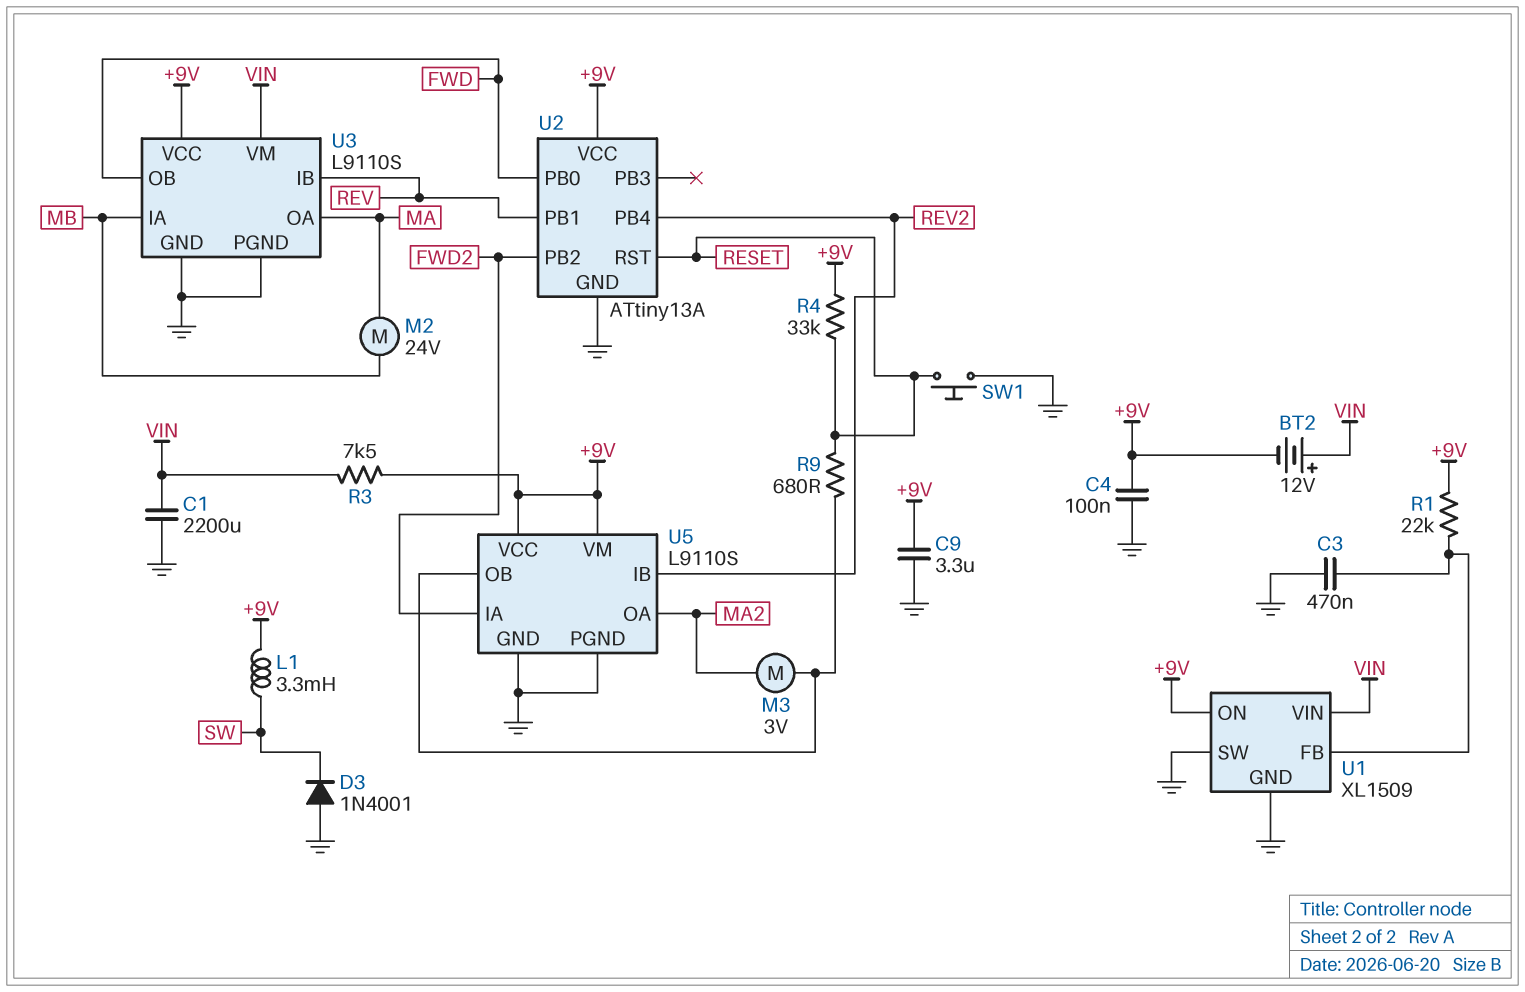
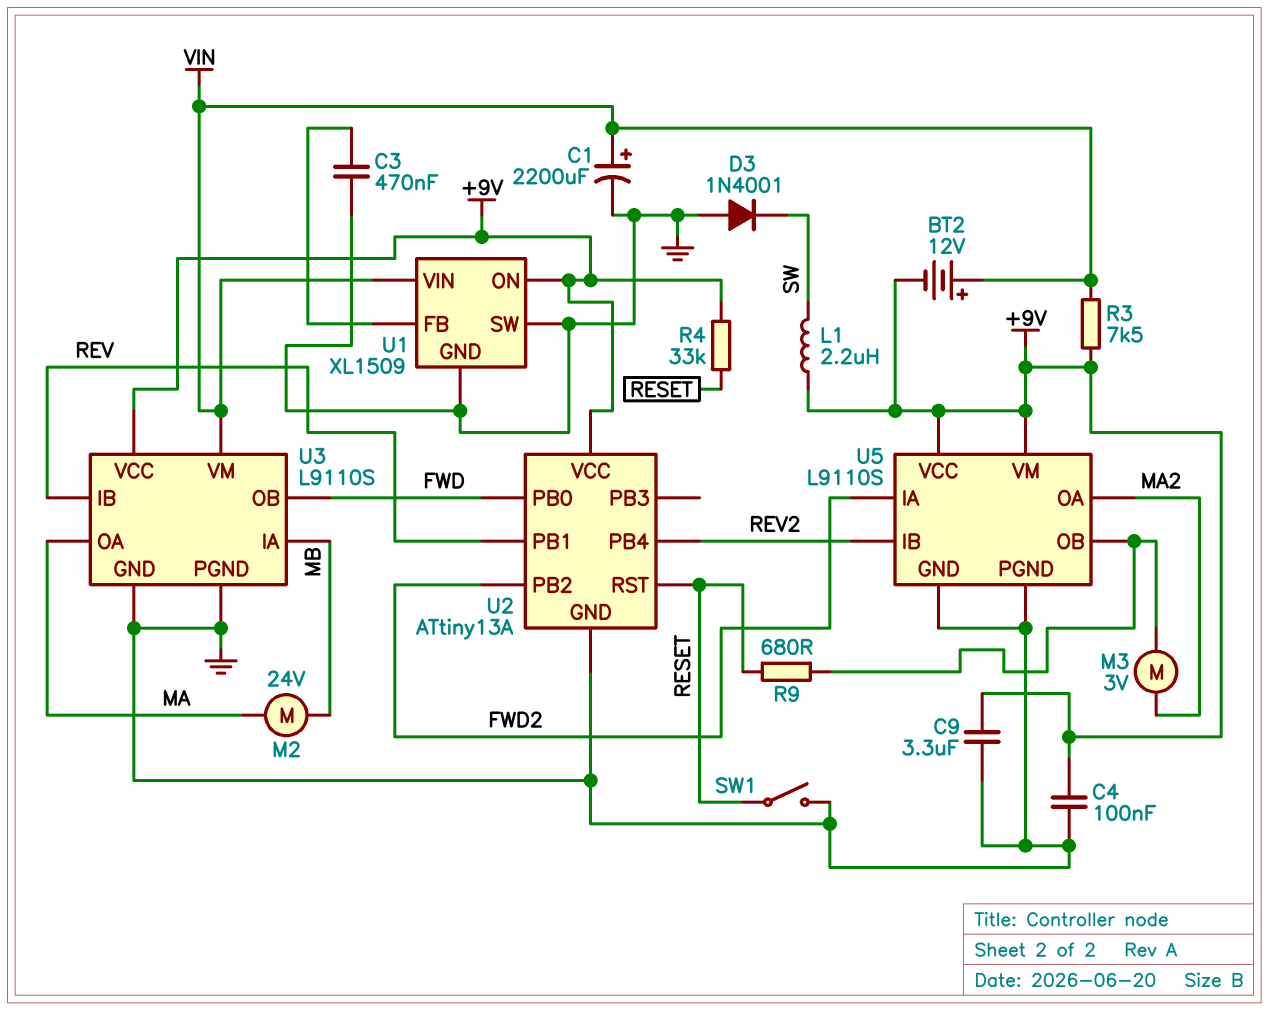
C1: 2200uF (GND, VIN) -> 2200uF (plus VIN, minus GND)
L1: 3.3mH (+9V, SW) -> 2.2uH (+9V, SW)
R1: 22k (+9V, U1/FB) -> none
SW1: button (GND, RESET) -> switch (GND, RESET)

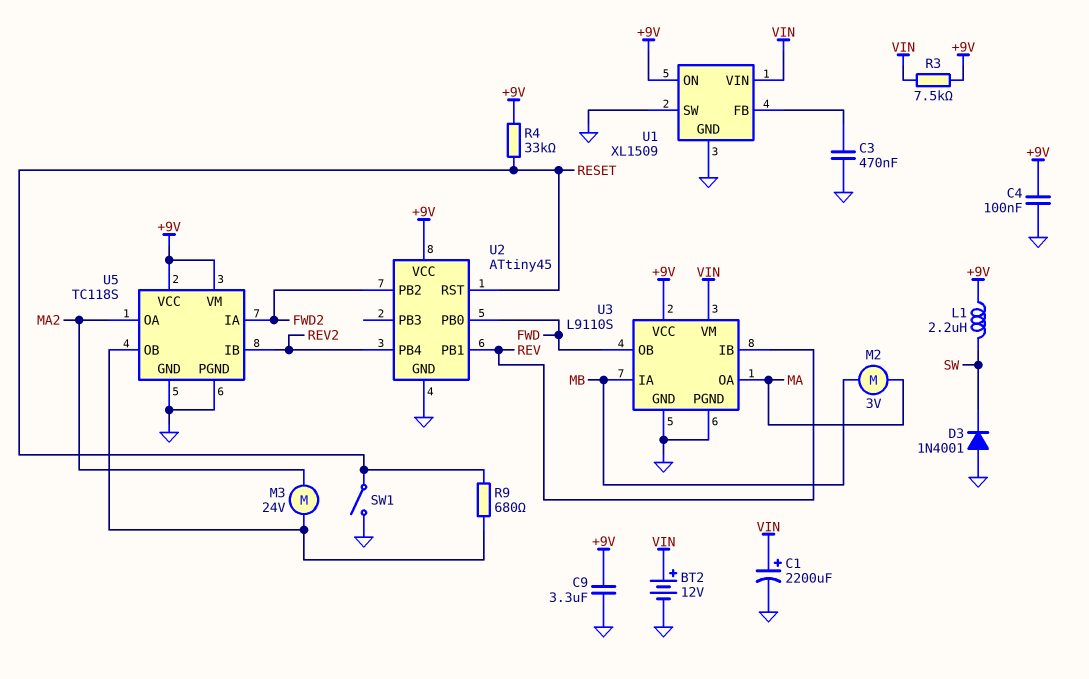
BT2: 12V (plus VIN, minus +9V) -> 12V (plus VIN, minus GND)
M2: motor 24V (MA, MB) -> motor 3V (MA, MB)
M3: motor 3V (MA2, U5/OB) -> motor 24V (MA2, U5/OB)
U2: ATtiny13A -> ATtiny45
U5: L9110S -> TC118S

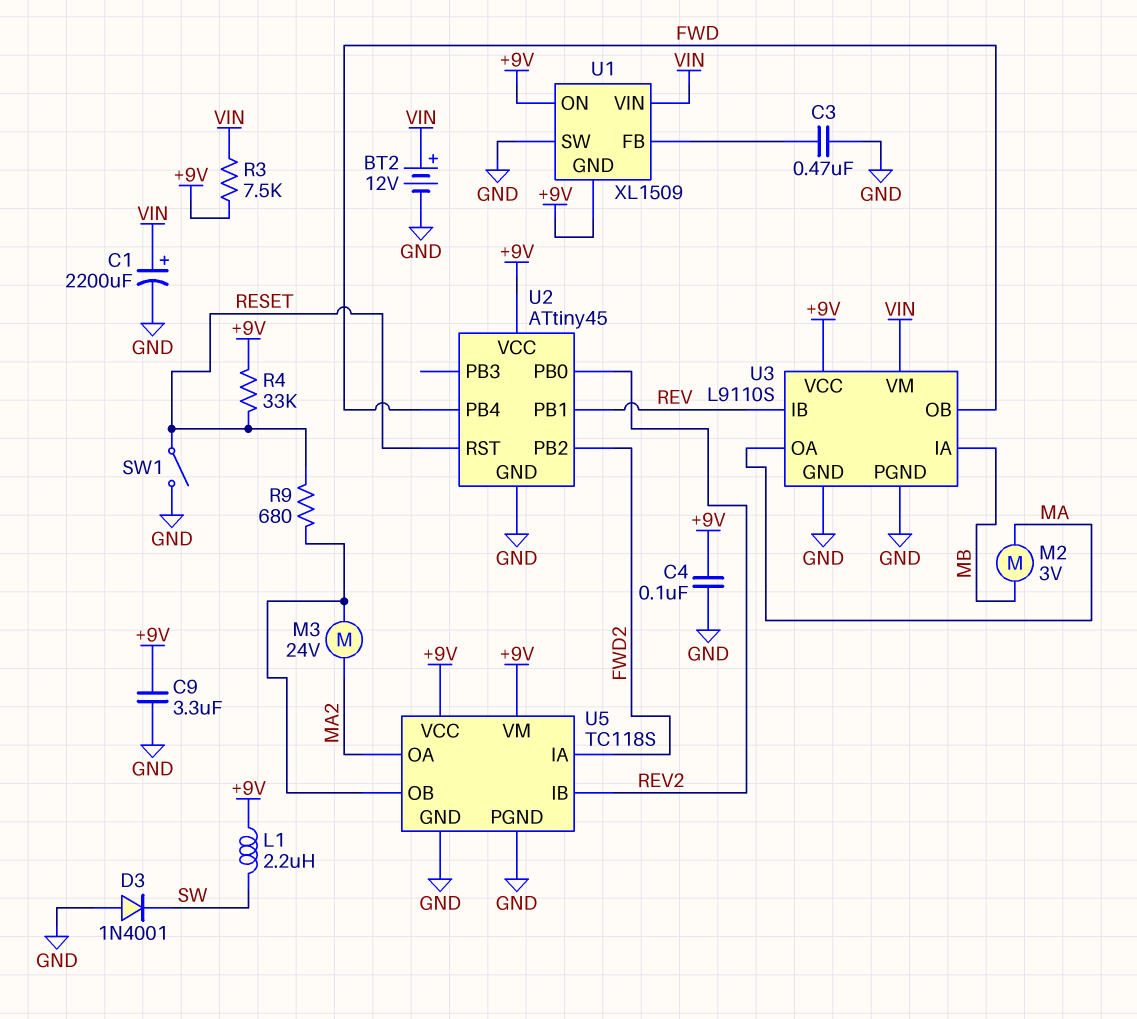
U1 pin GND: GND -> +9V
U2 pin PB0: FWD -> REV2
U2 pin PB4: REV2 -> FWD

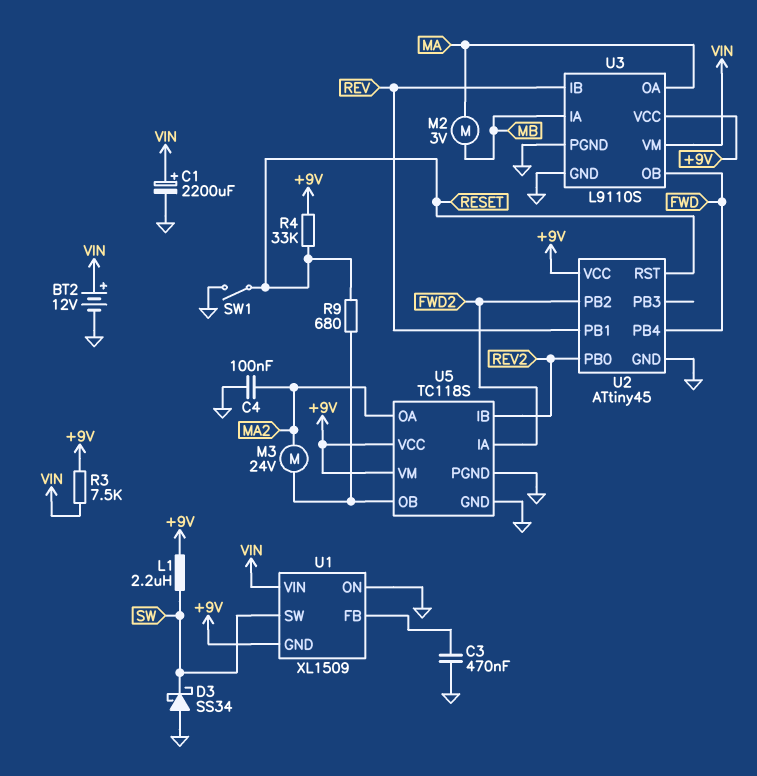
C4: 100nF (+9V, GND) -> 100nF (GND, MA2)
C9: 3.3uF (+9V, GND) -> none
D3: diode 1N4001 (A GND, K SW) -> schottky SS34 (A GND, K SW)
U1 pin ON: +9V -> GND
U1 pin SW: GND -> SW

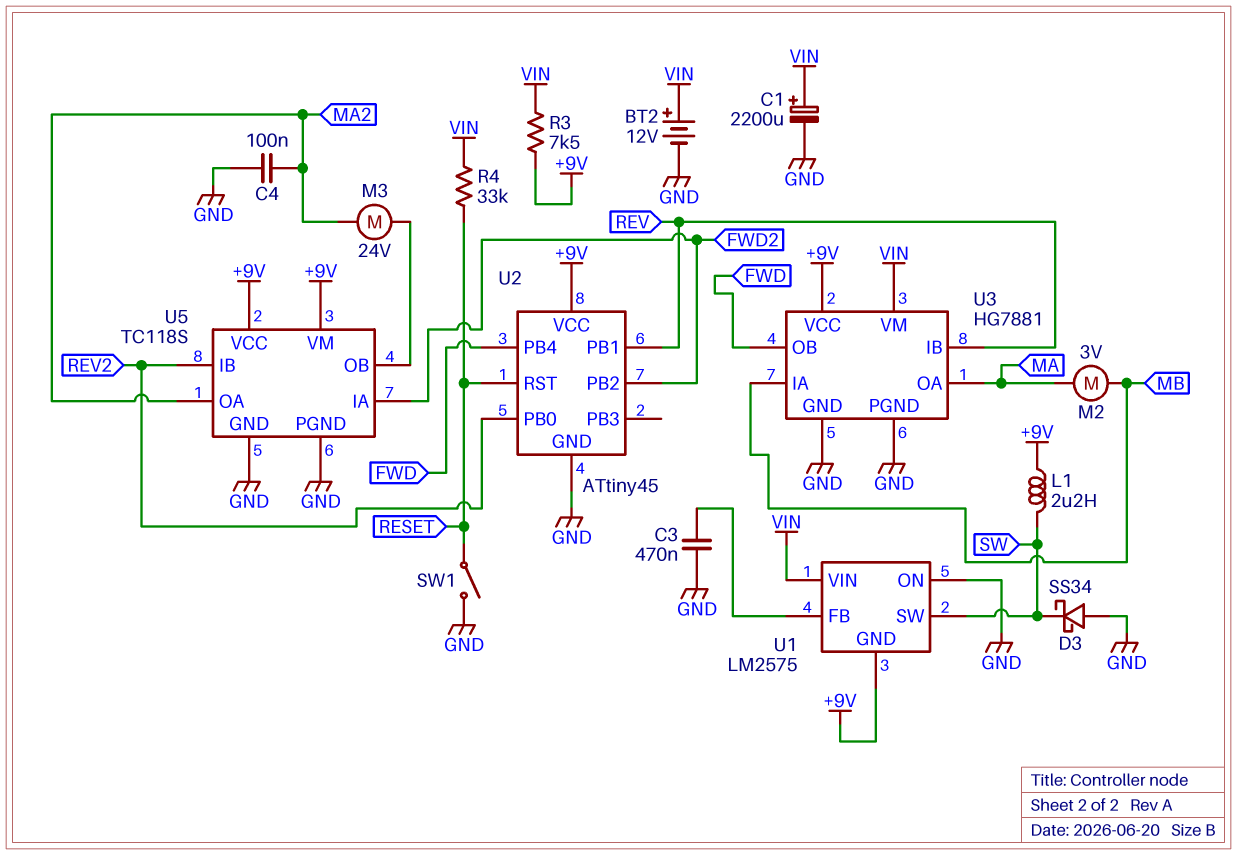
R4: 33k (+9V, RESET) -> 33k (RESET, VIN)
R9: 680 (RESET, U5/OB) -> none
U1: XL1509 -> LM2575
U3: L9110S -> HG7881

